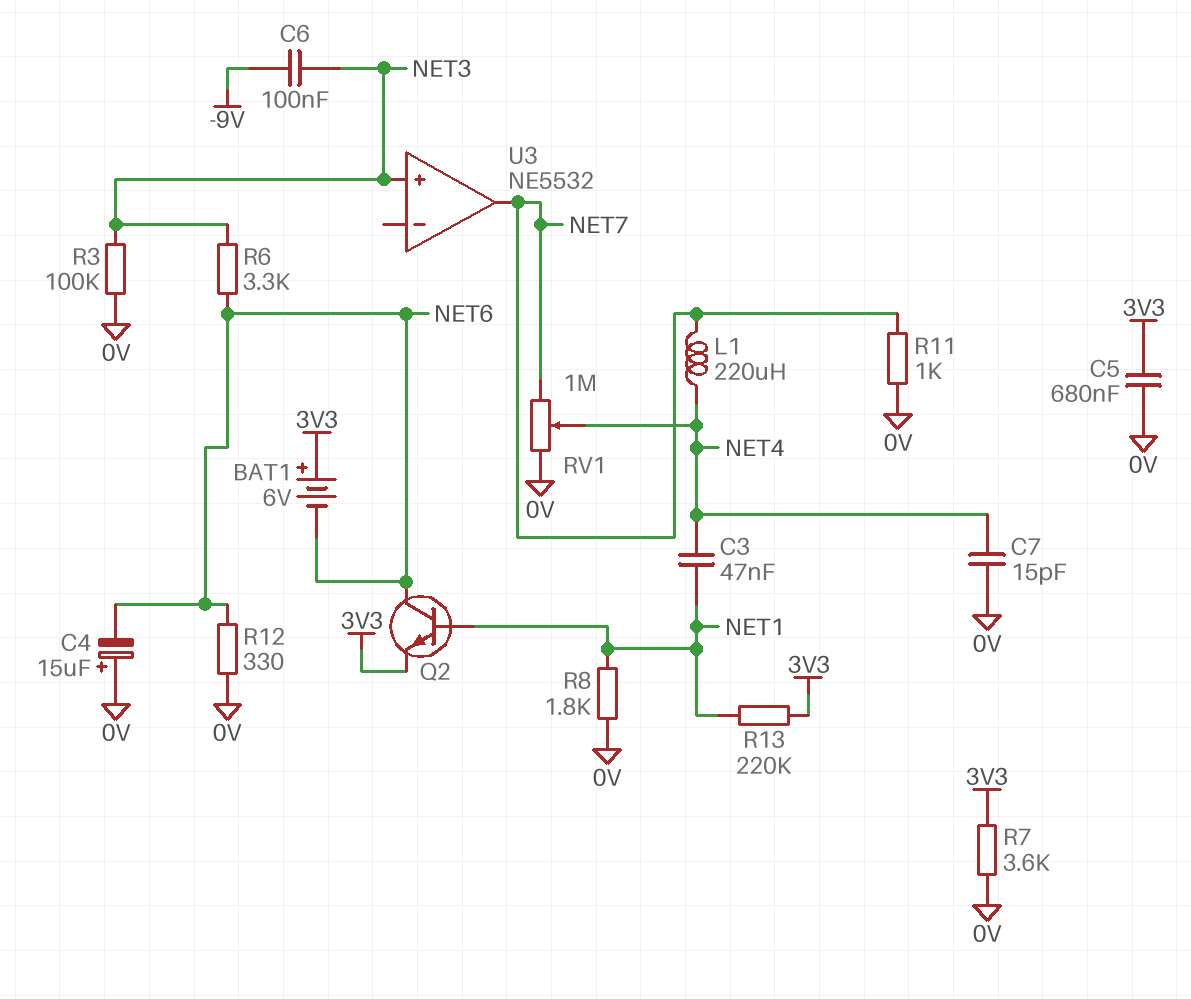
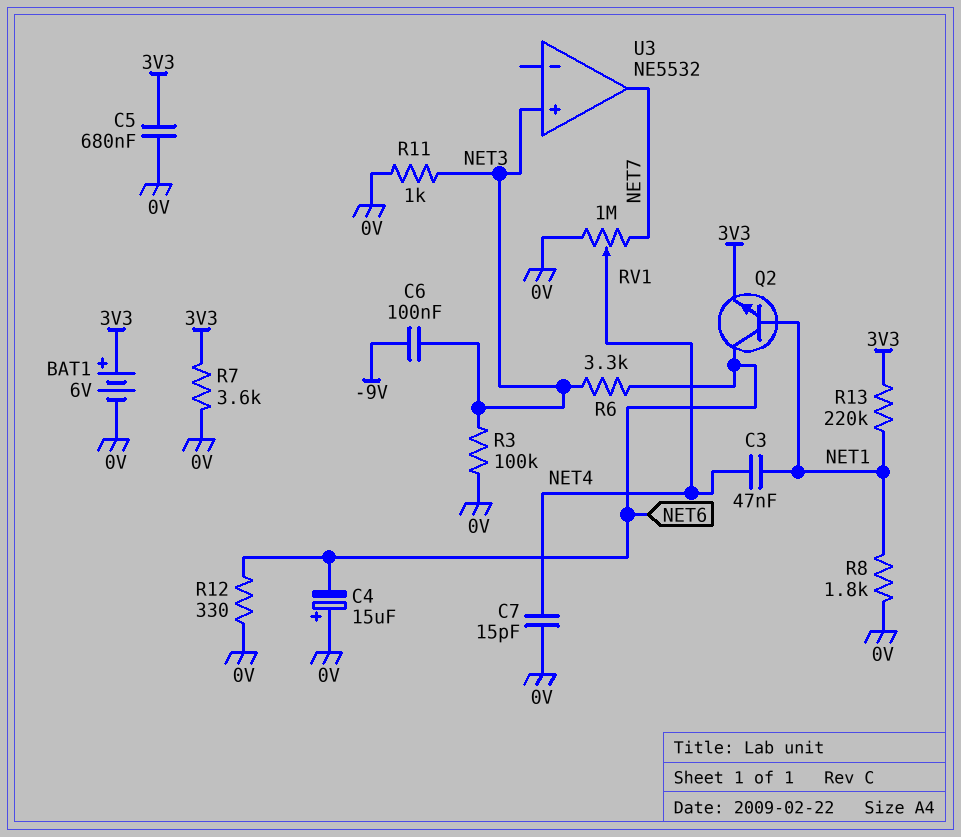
BAT1: 6V (plus 3V3, minus NET6) -> 6V (plus 3V3, minus 0V)
L1: 220uH (NET4, NET7) -> none
R11: 1k (0V, NET7) -> 1k (0V, NET3)

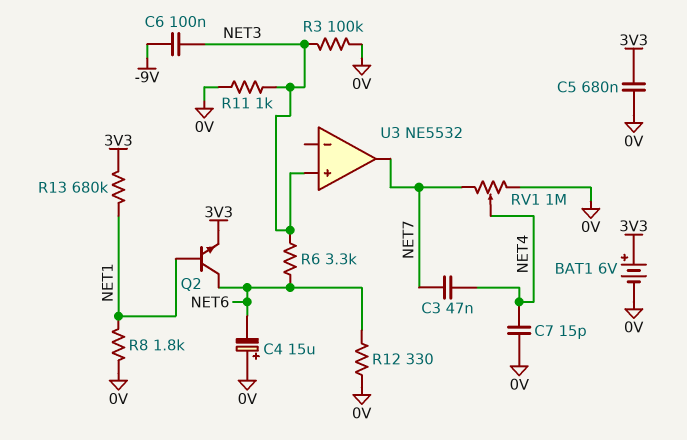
C3: 47nF (NET1, NET4) -> 47nF (NET4, NET7)
R7: 3.6k (0V, 3V3) -> none
R13: 220k (3V3, NET1) -> 680k (3V3, NET1)

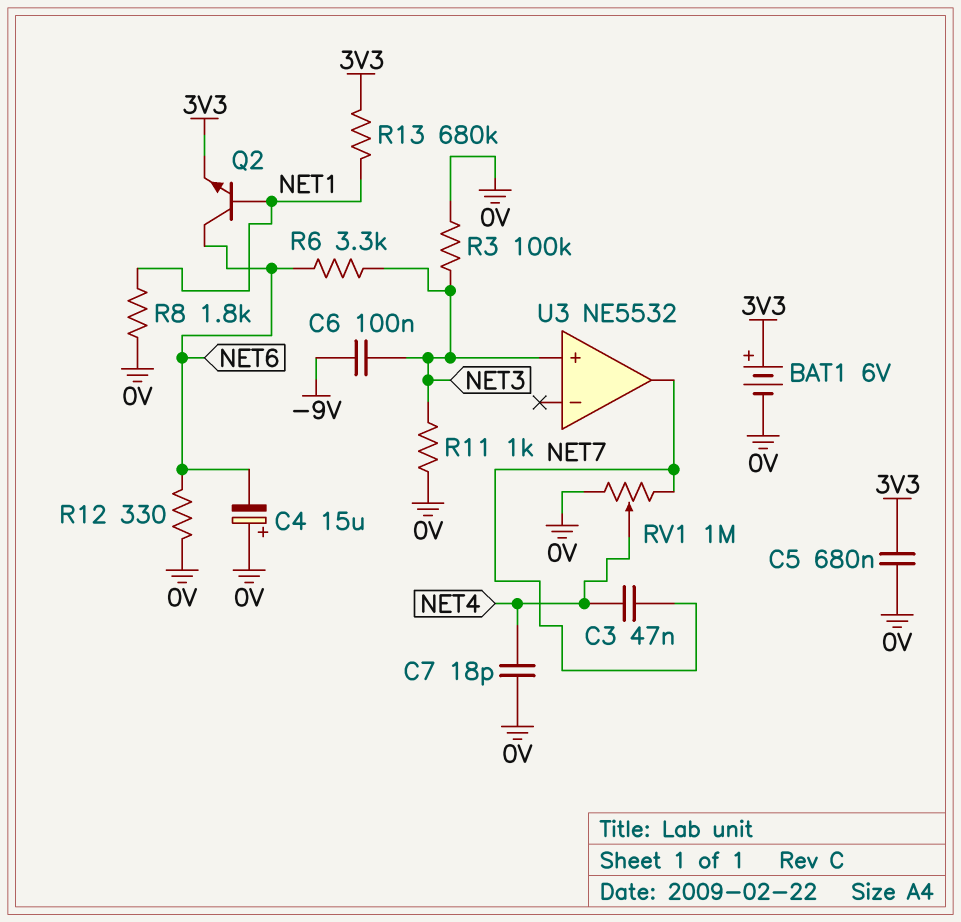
C7: 15pF (0V, NET4) -> 18pF (0V, NET4)

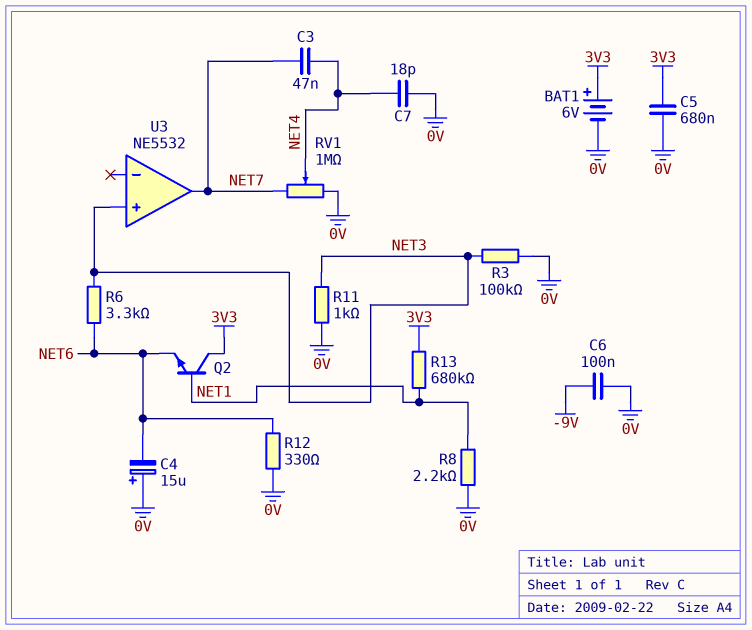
C6: 100nF (-9V, NET3) -> 100nF (-9V, 0V)
Q2: NPN (B NET1, C NET6, E 3V3) -> NPN (B NET1, C 3V3, E NET6)
R8: 1.8k (0V, NET1) -> 2.2k (0V, NET1)

